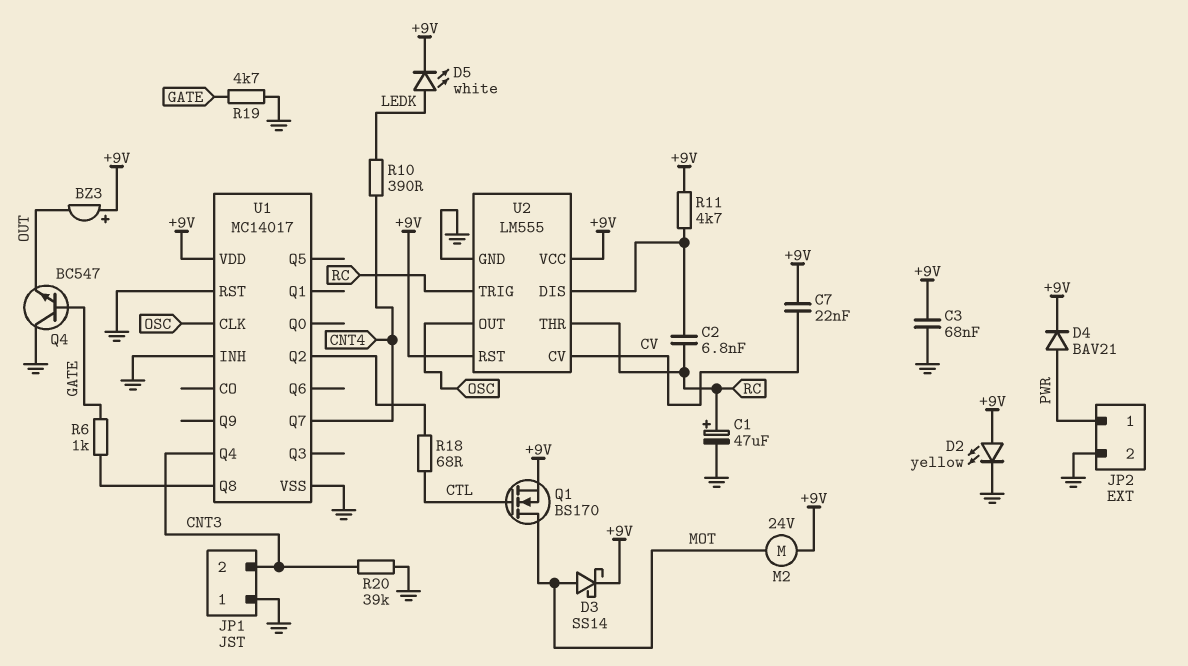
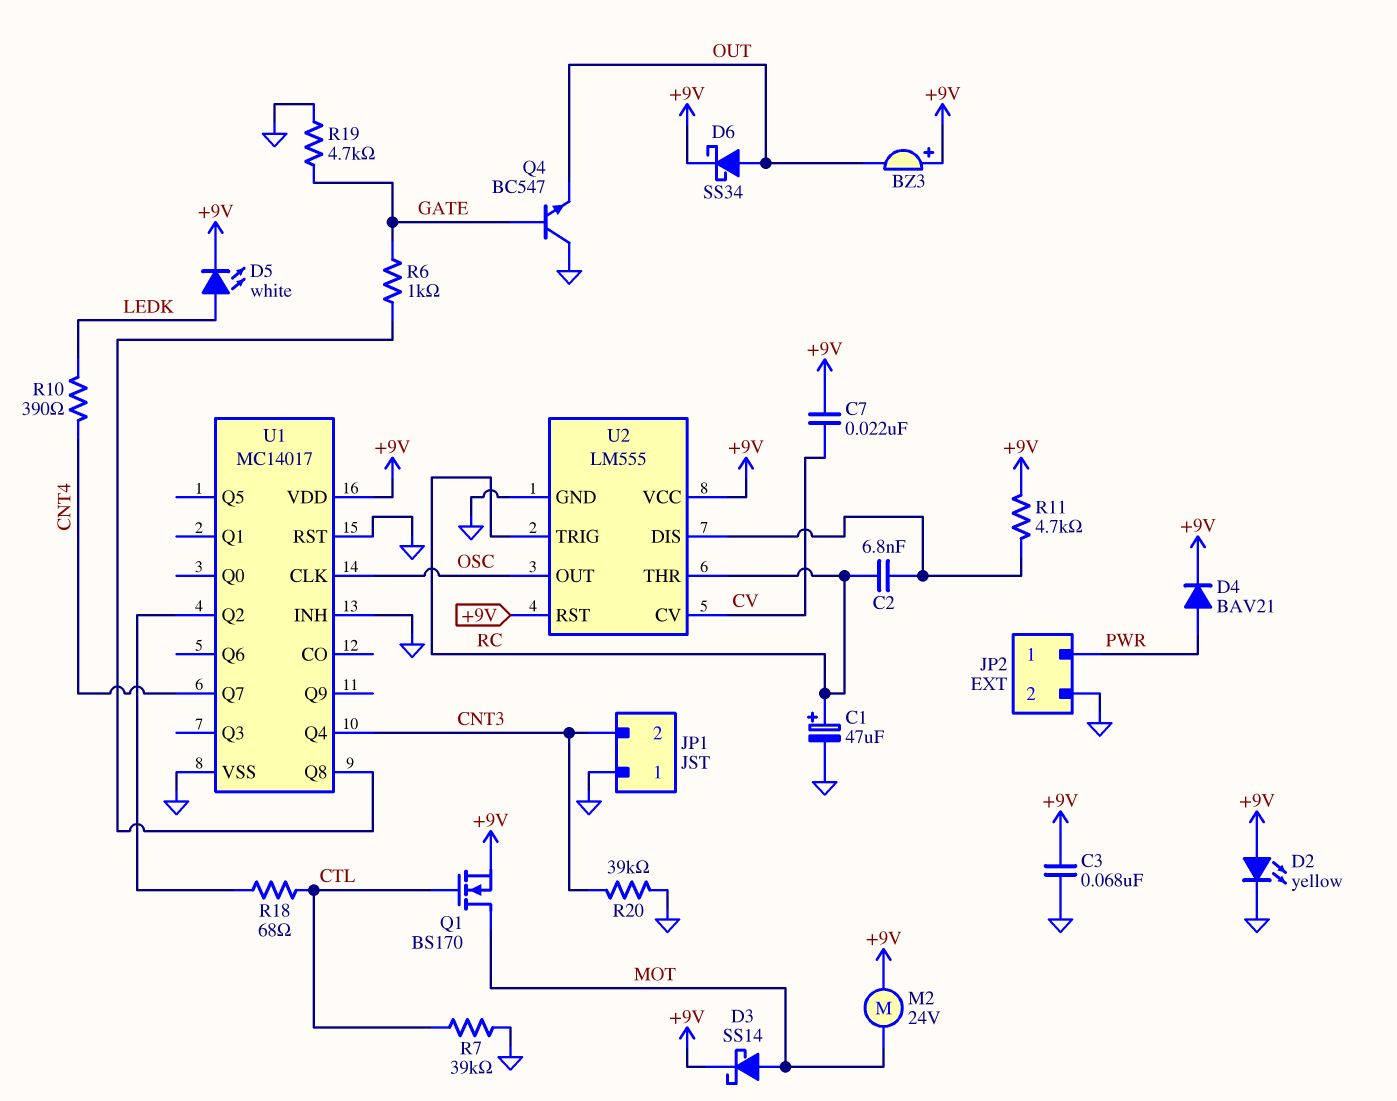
D6: none -> schottky SS34 (A OUT, K +9V)
R7: none -> 39k (CTL, GND)

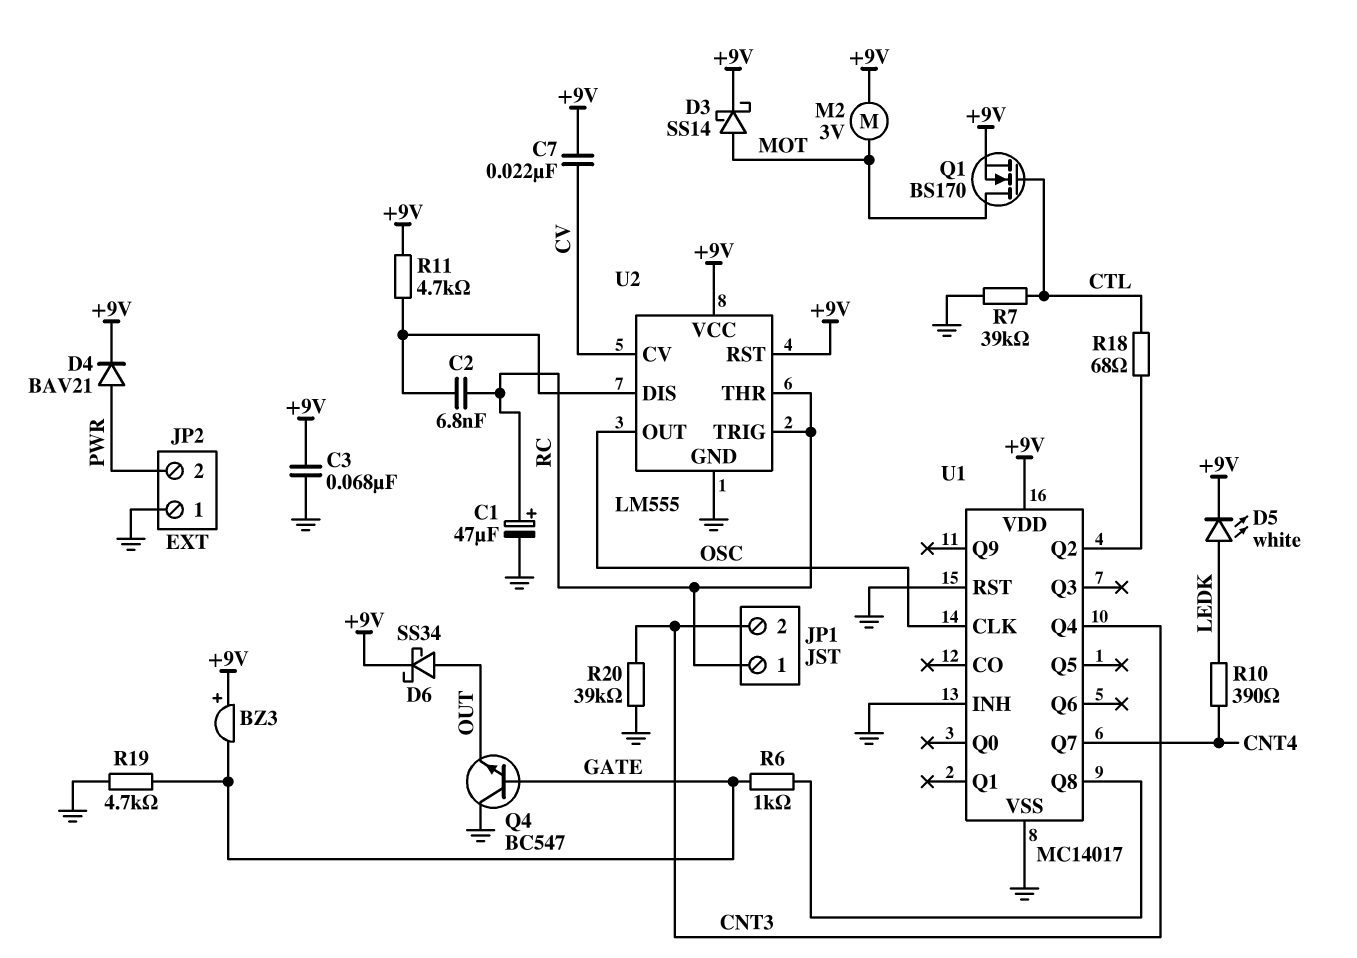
BZ3: buzzer (plus +9V, minus OUT) -> buzzer (plus +9V, minus GATE)
D2: LED yellow (A +9V, K GND) -> none
JP1 pin 1: GND -> RC
JP2 pin 1: PWR -> GND
JP2 pin 2: GND -> PWR
M2: motor 24V (+9V, MOT) -> motor 3V (+9V, MOT)

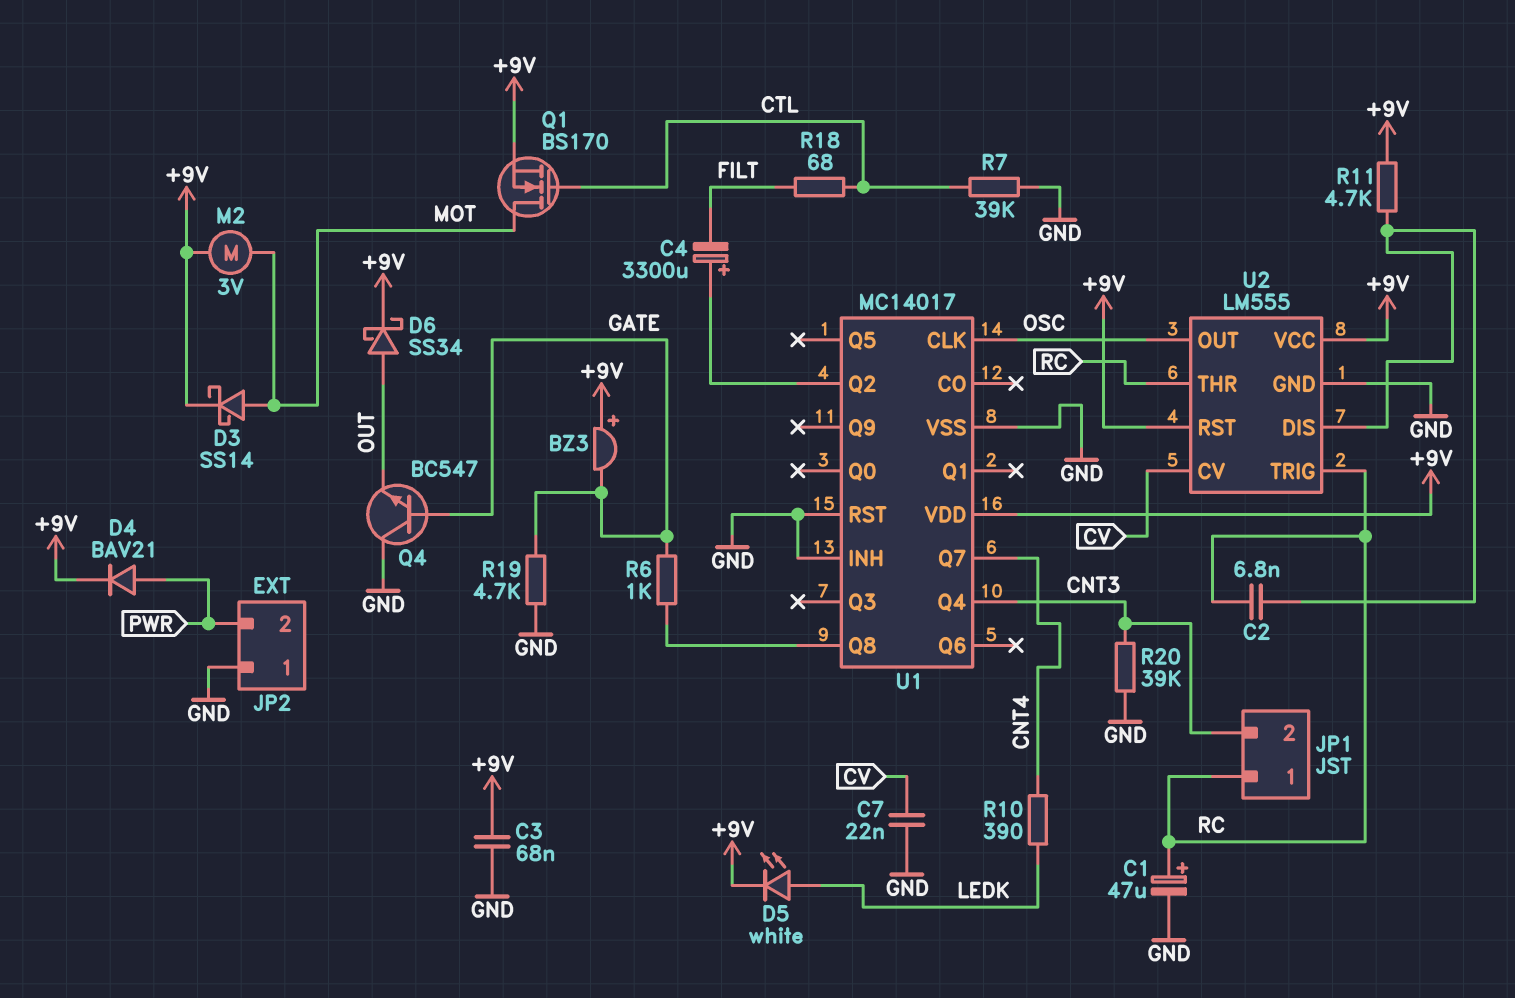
C4: none -> 3300uF (plus U1/Q2, minus FILT)
C7: 22nF (+9V, CV) -> 22nF (CV, GND)
R18: 68 (CTL, U1/Q2) -> 68 (CTL, FILT)

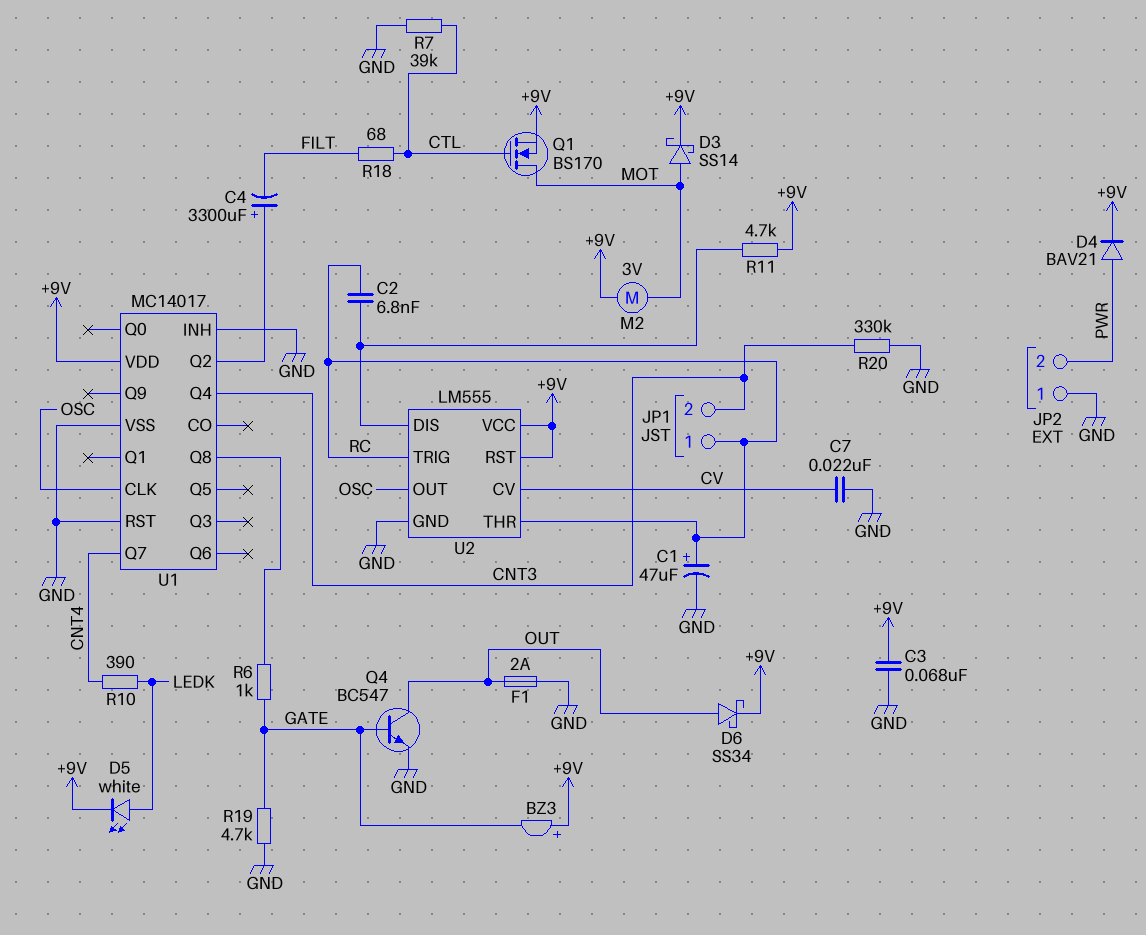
F1: none -> 2A (GND, OUT)
Q4: NPN BC547 (B GATE, C GND, E OUT) -> NPN BC547 (B GATE, C OUT, E GND)
R20: 39k (CNT3, GND) -> 330k (CNT3, GND)

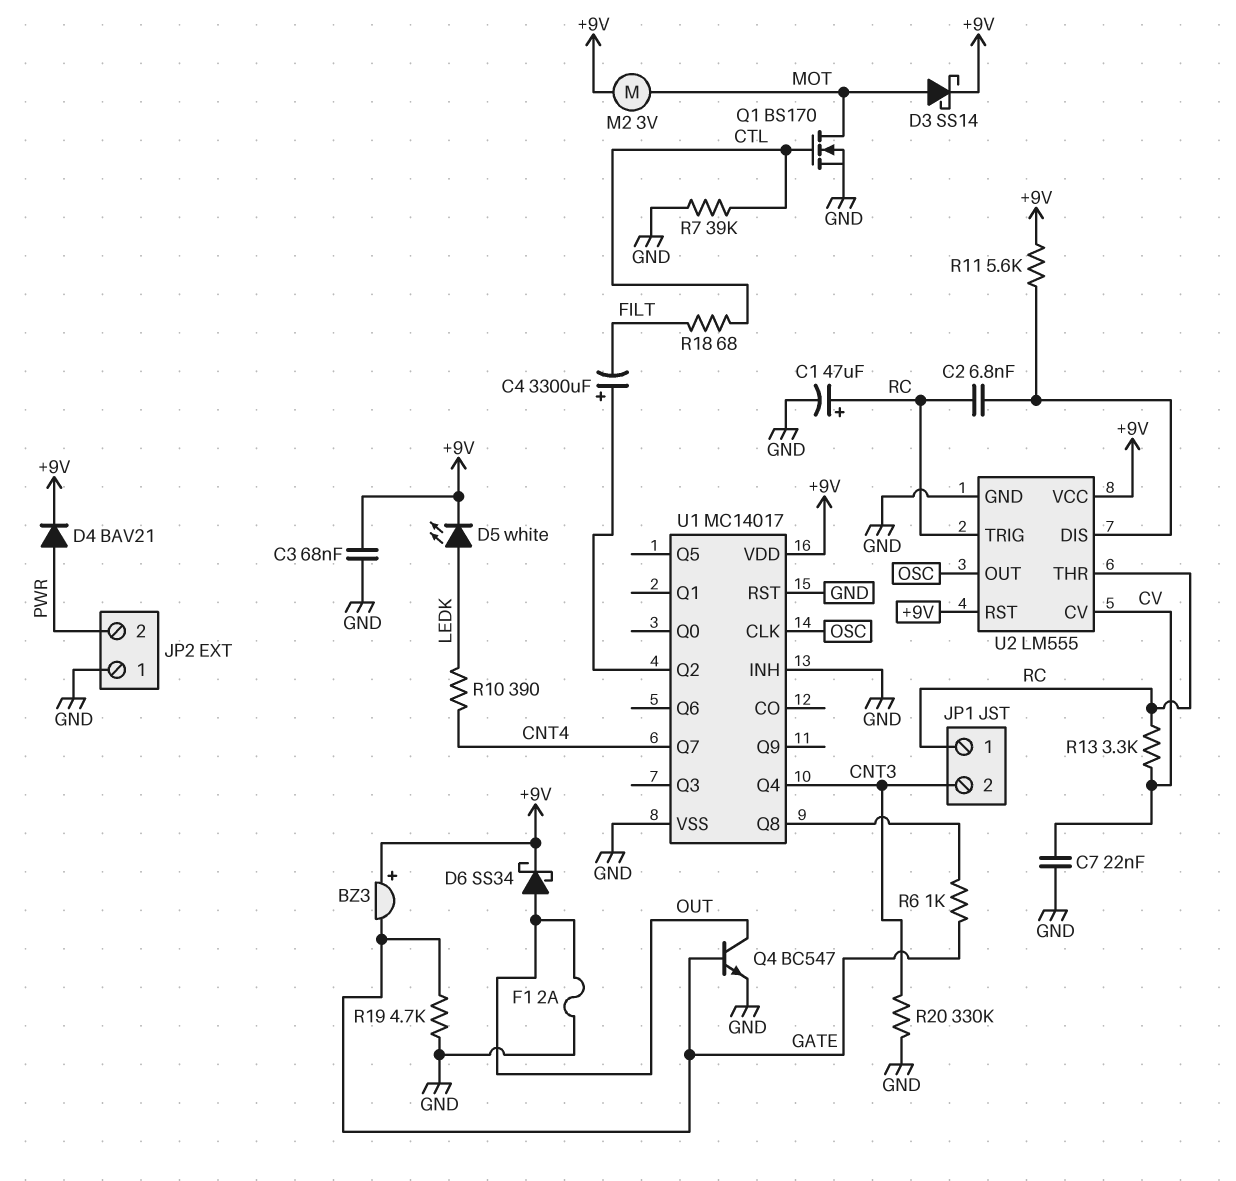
Q1: NMOS BS170 (G CTL, D MOT, S +9V) -> NMOS BS170 (G CTL, D MOT, S GND)
R11: 4.7k (+9V, U2/DIS) -> 5.6k (+9V, U2/DIS)
R13: none -> 3.3k (CV, RC)

